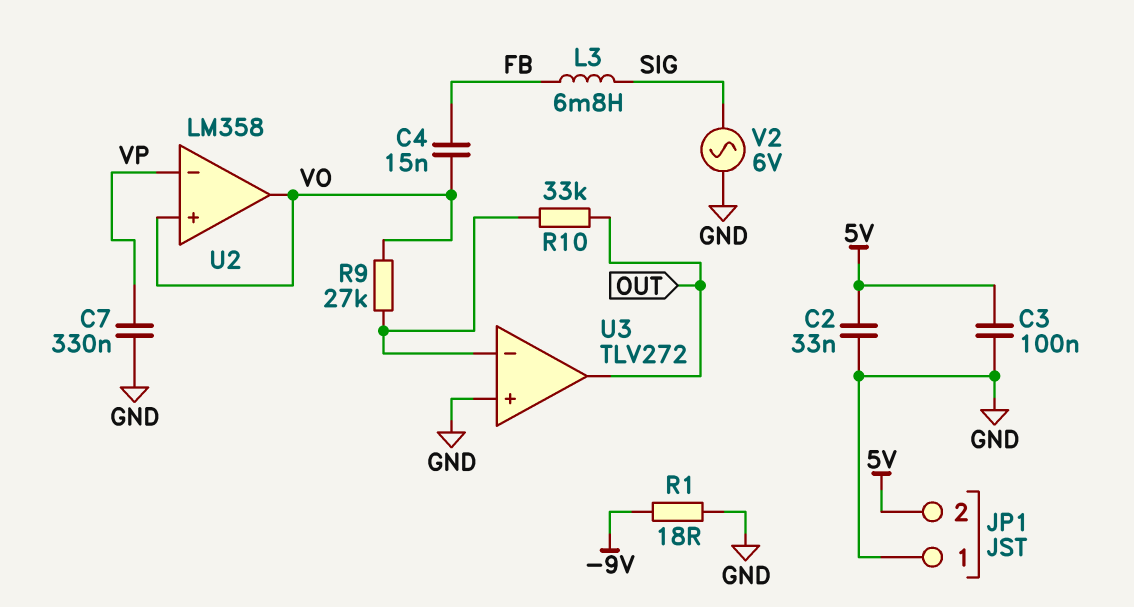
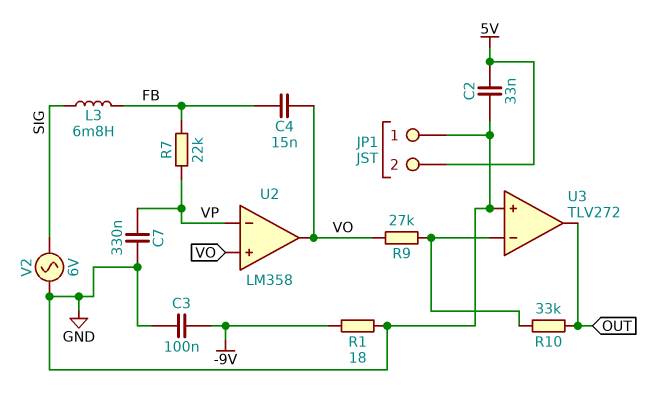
C3: 100nF (5V, GND) -> 100nF (-9V, GND)
R7: none -> 22k (FB, VP)

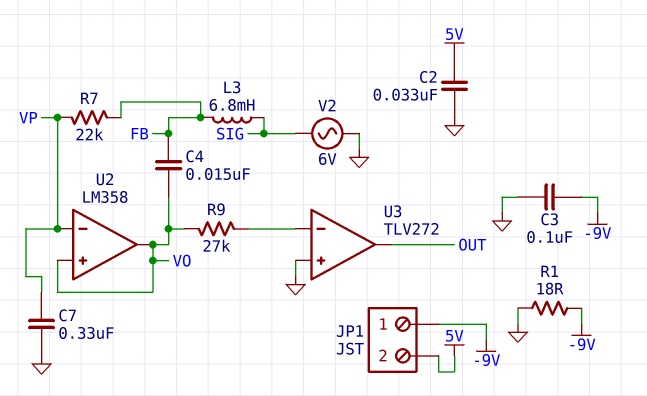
JP1 pin 1: GND -> -9V
R10: 33k (OUT, U3/in-) -> none

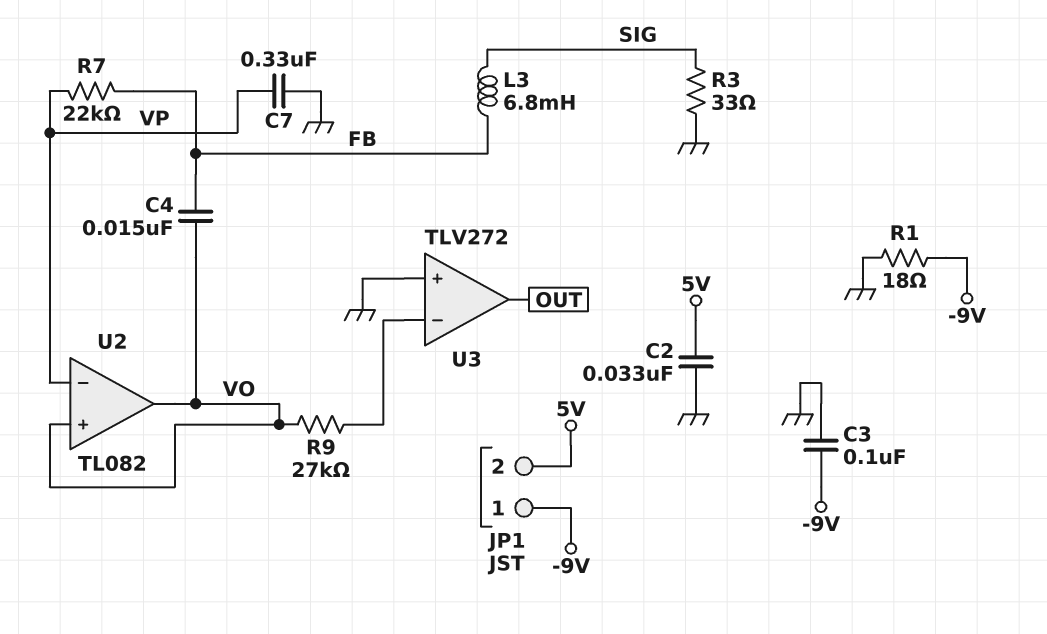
R3: none -> 33 (GND, SIG)
U2: LM358 -> TL082
V2: AC 6V (GND, SIG) -> none

